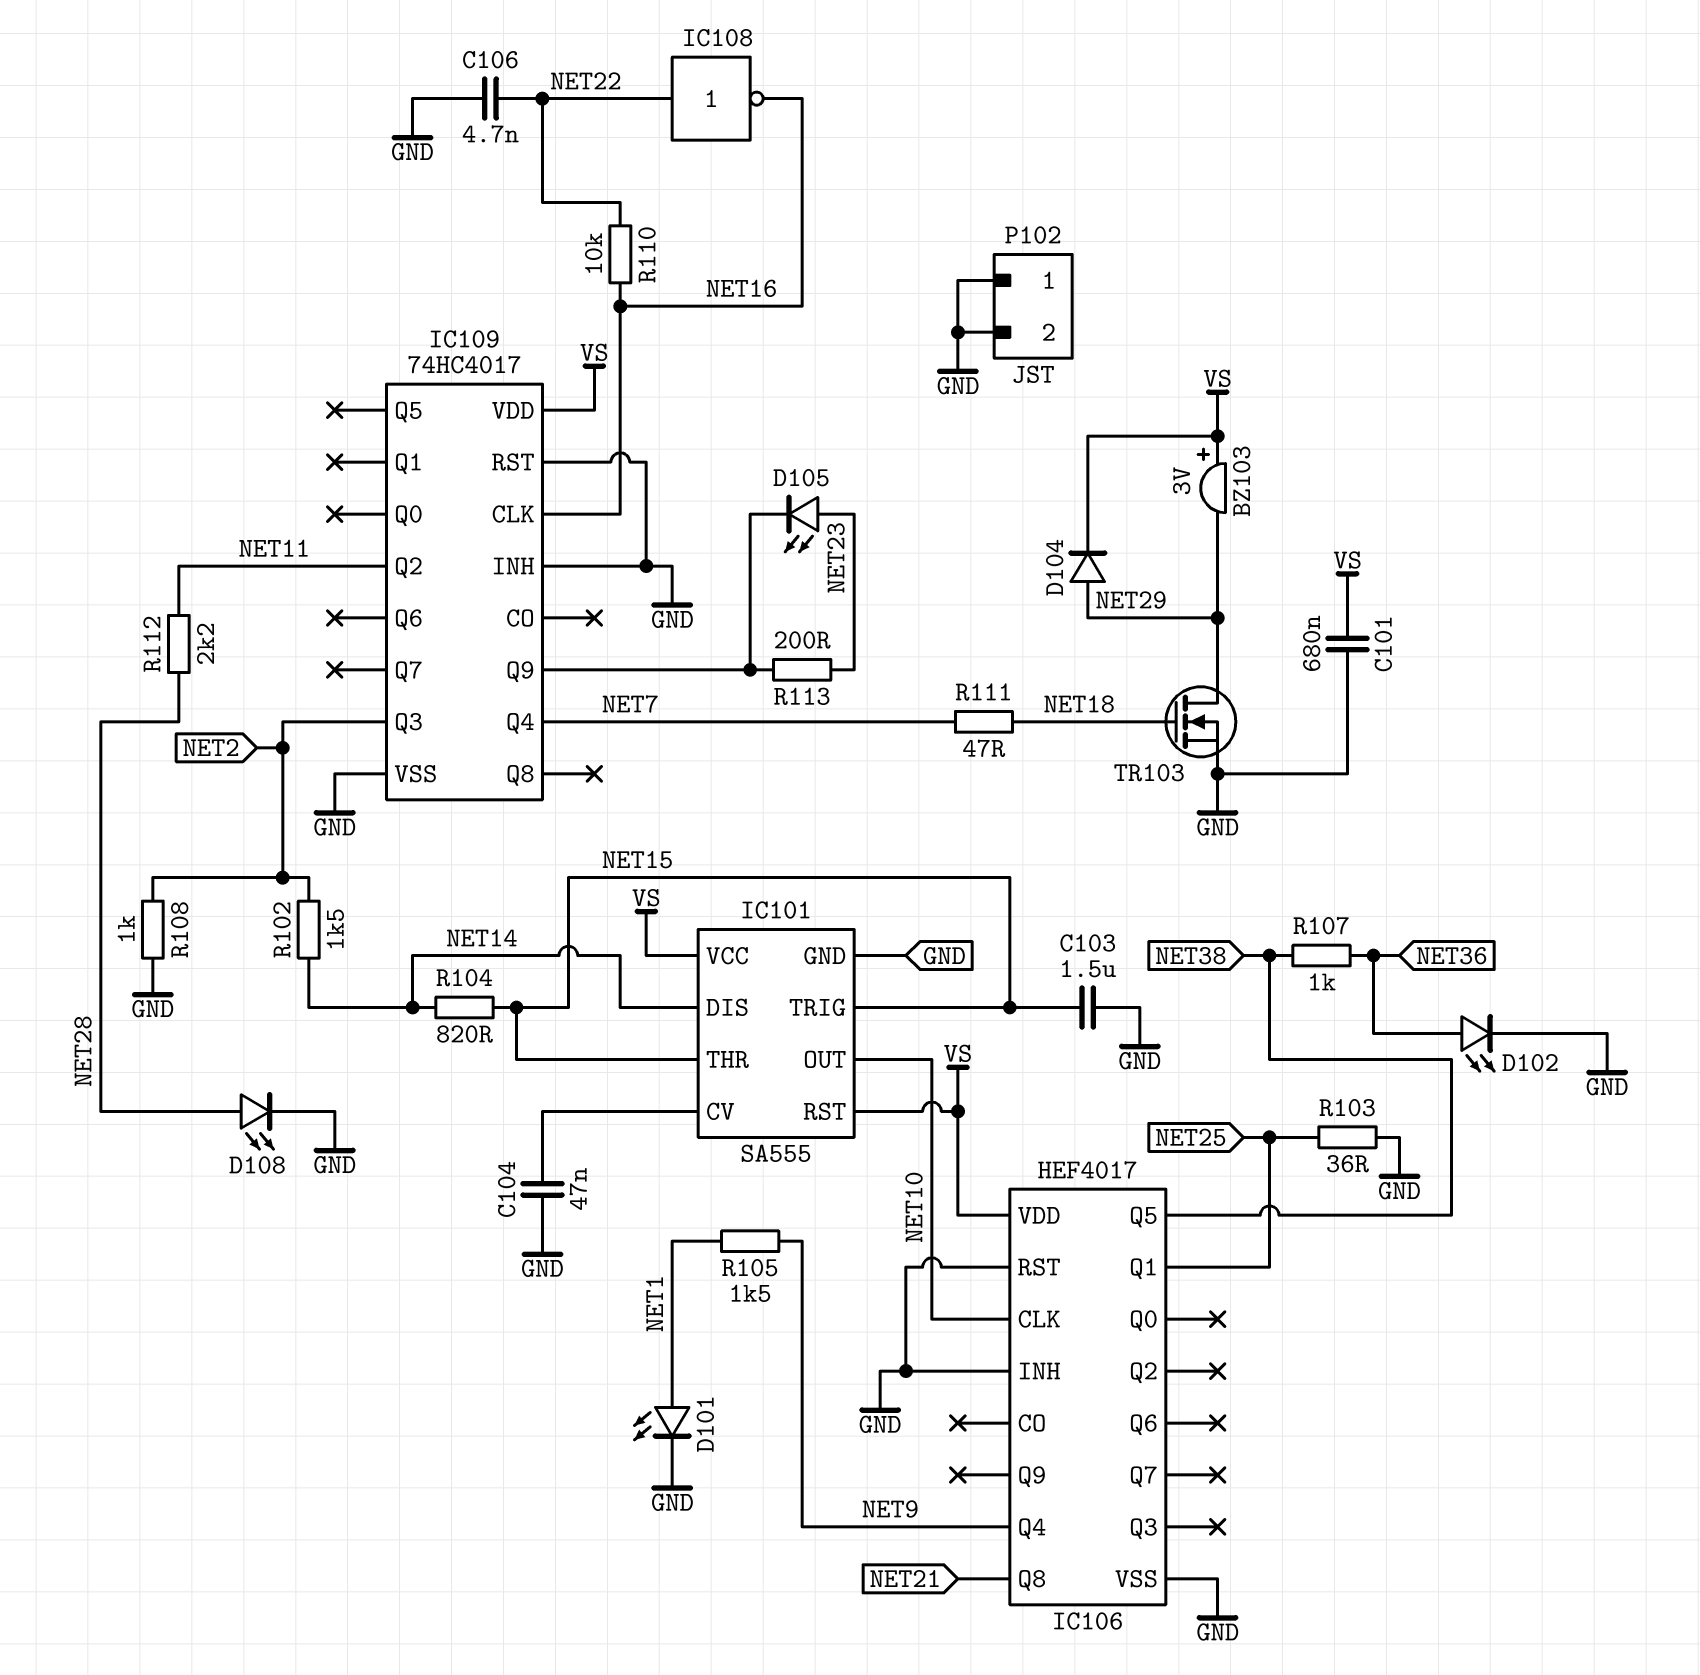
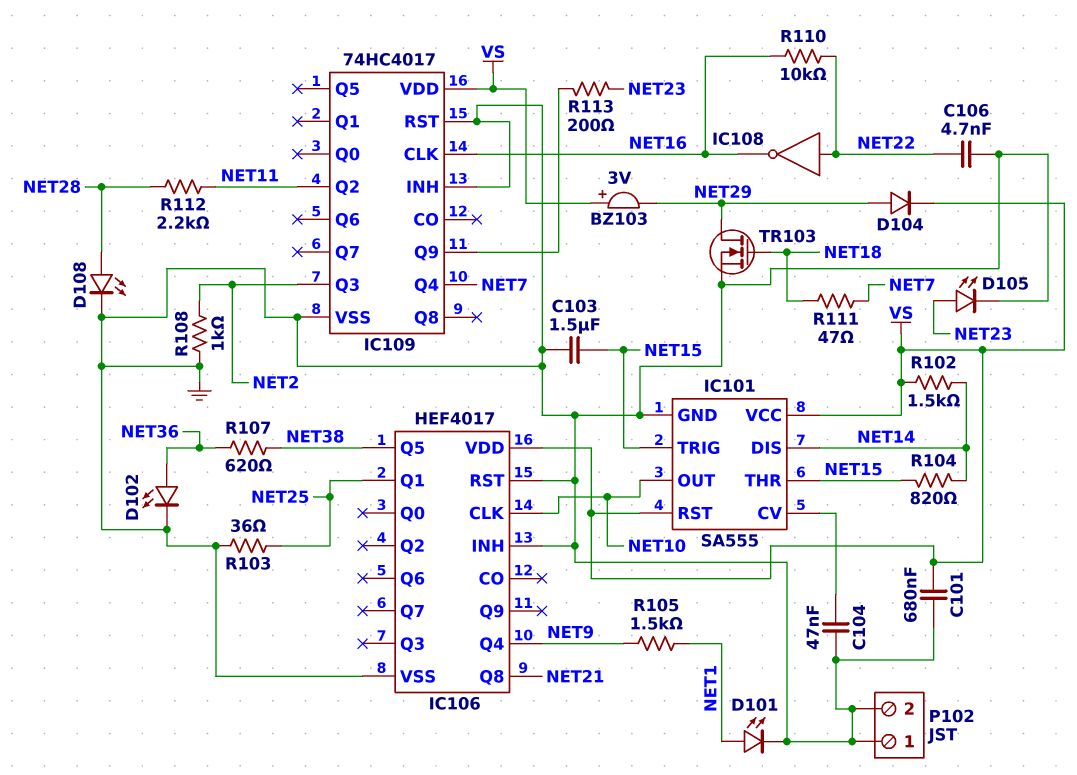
D105: LED (A NET23, K IC109/Q9) -> LED (A NET23, K GND)
R102: 1.5k (NET2, NET14) -> 1.5k (NET14, VS)
R107: 1k (NET36, NET38) -> 620 (NET36, NET38)

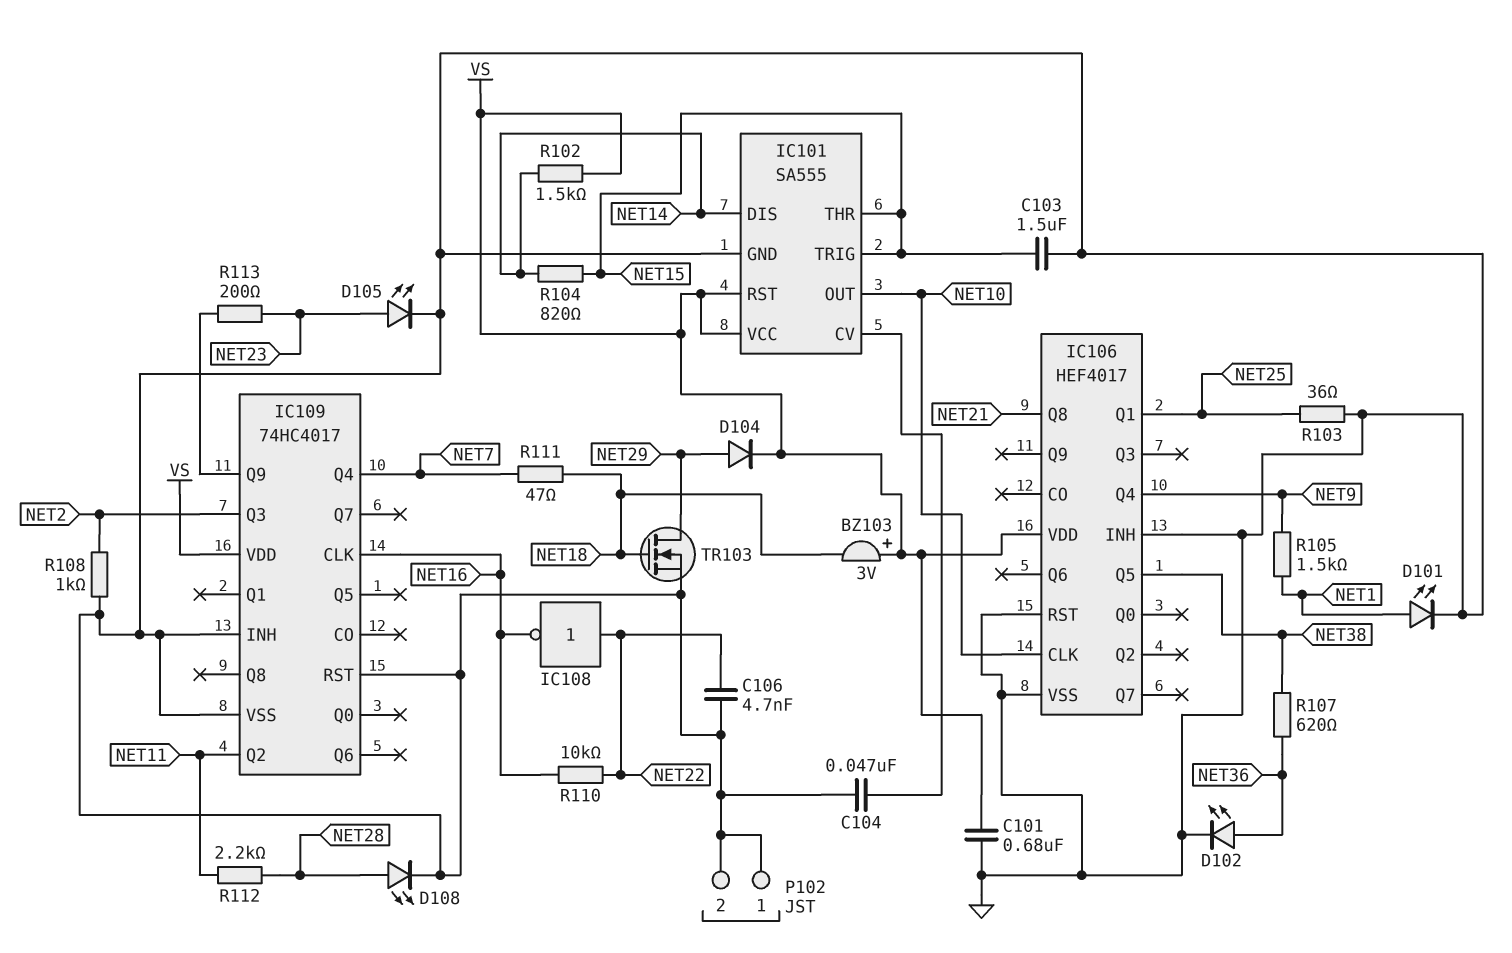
BZ103: buzzer 3V (plus VS, minus NET29) -> buzzer 3V (plus VS, minus NET18)

